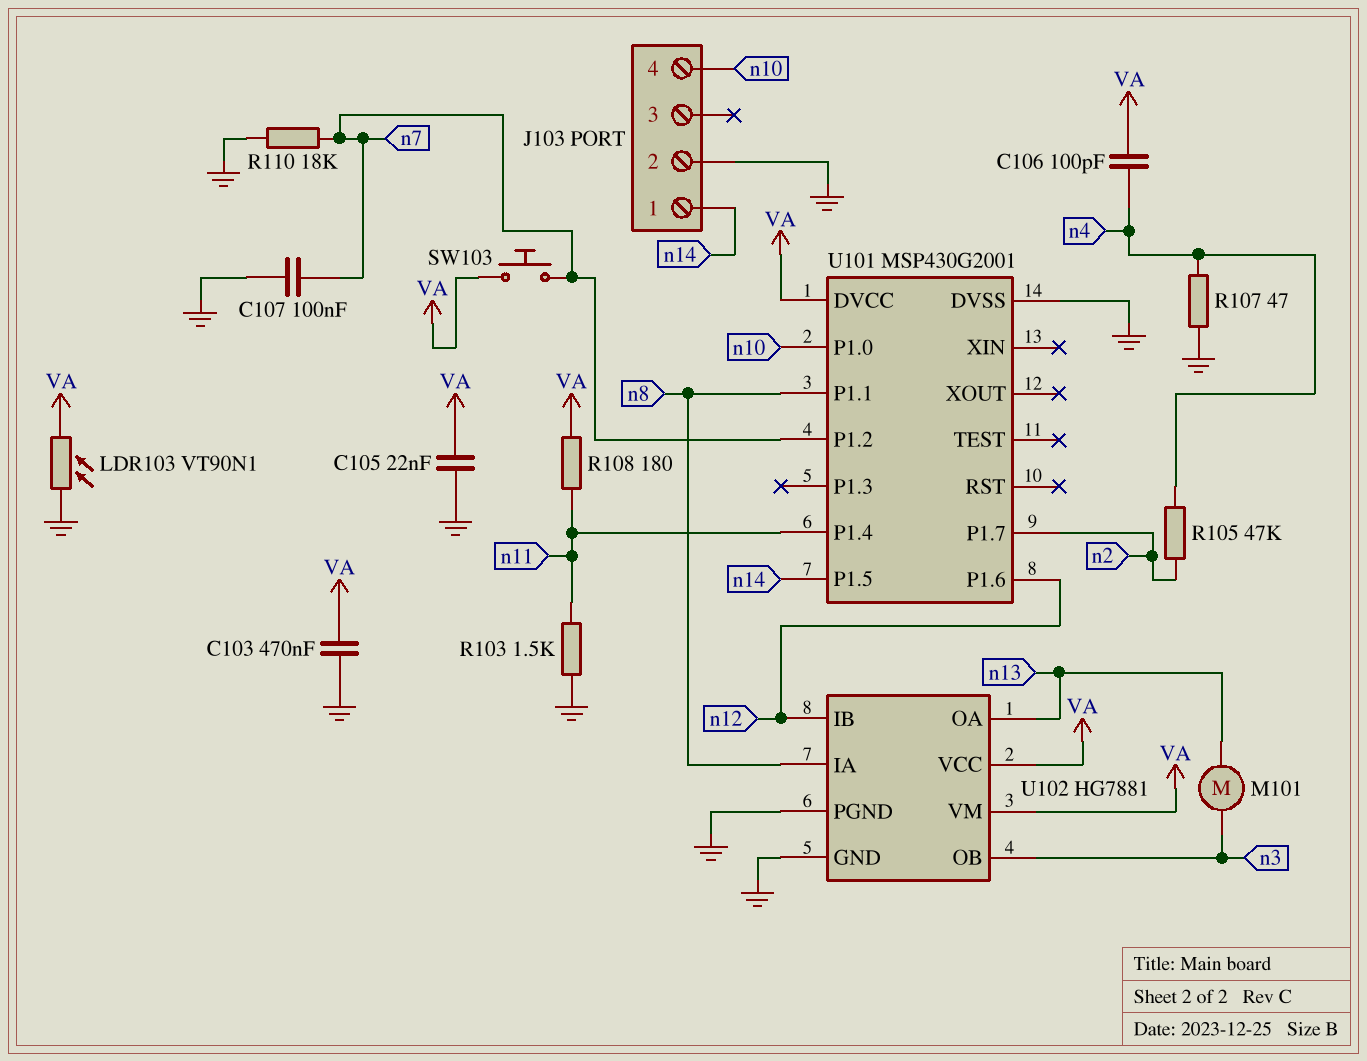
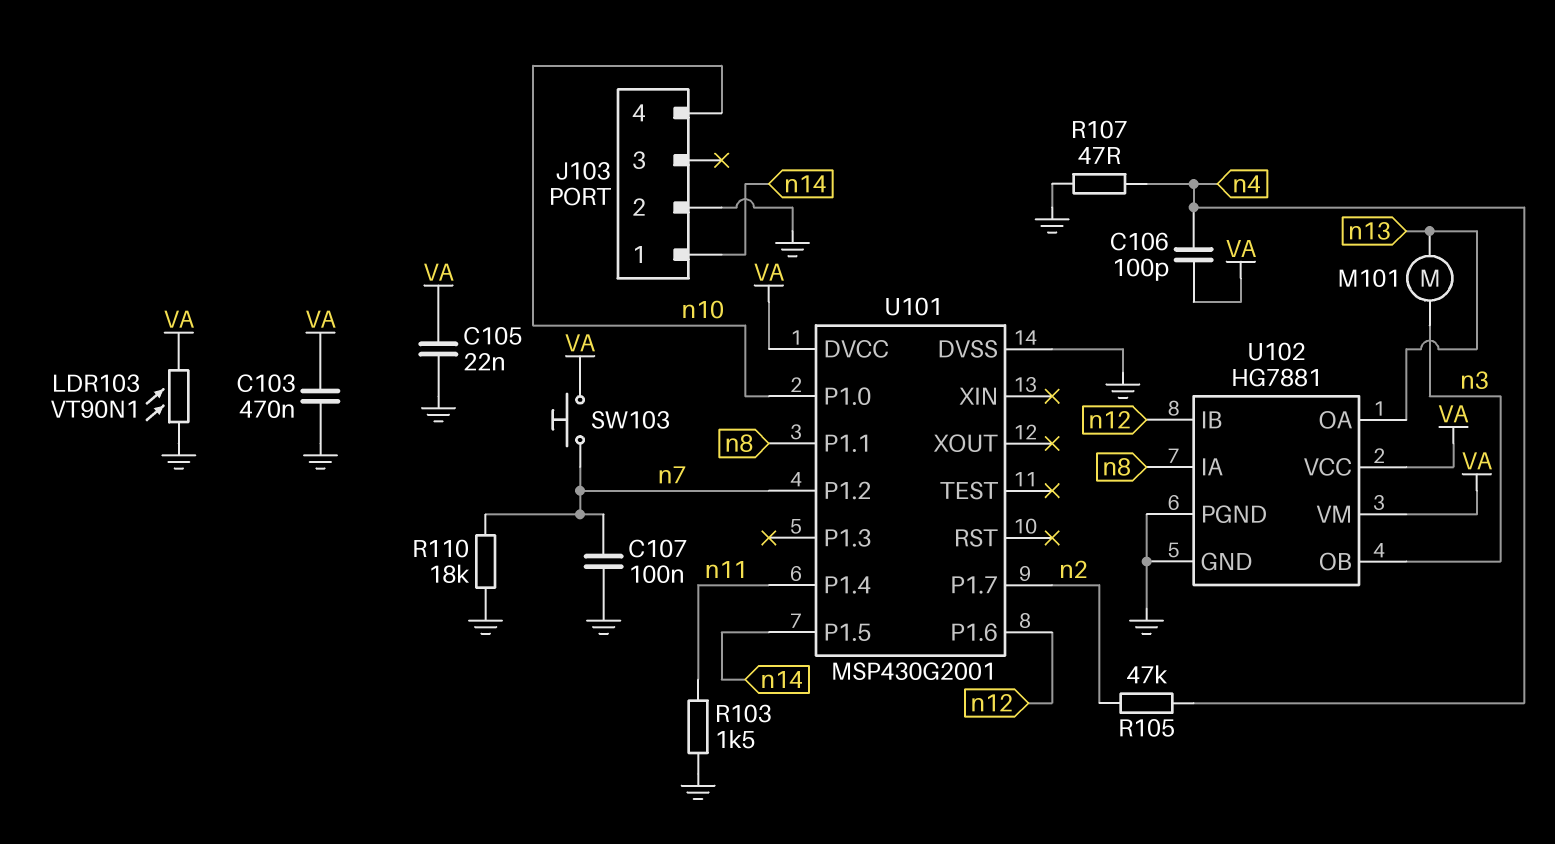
R108: 180 (VA, n11) -> none

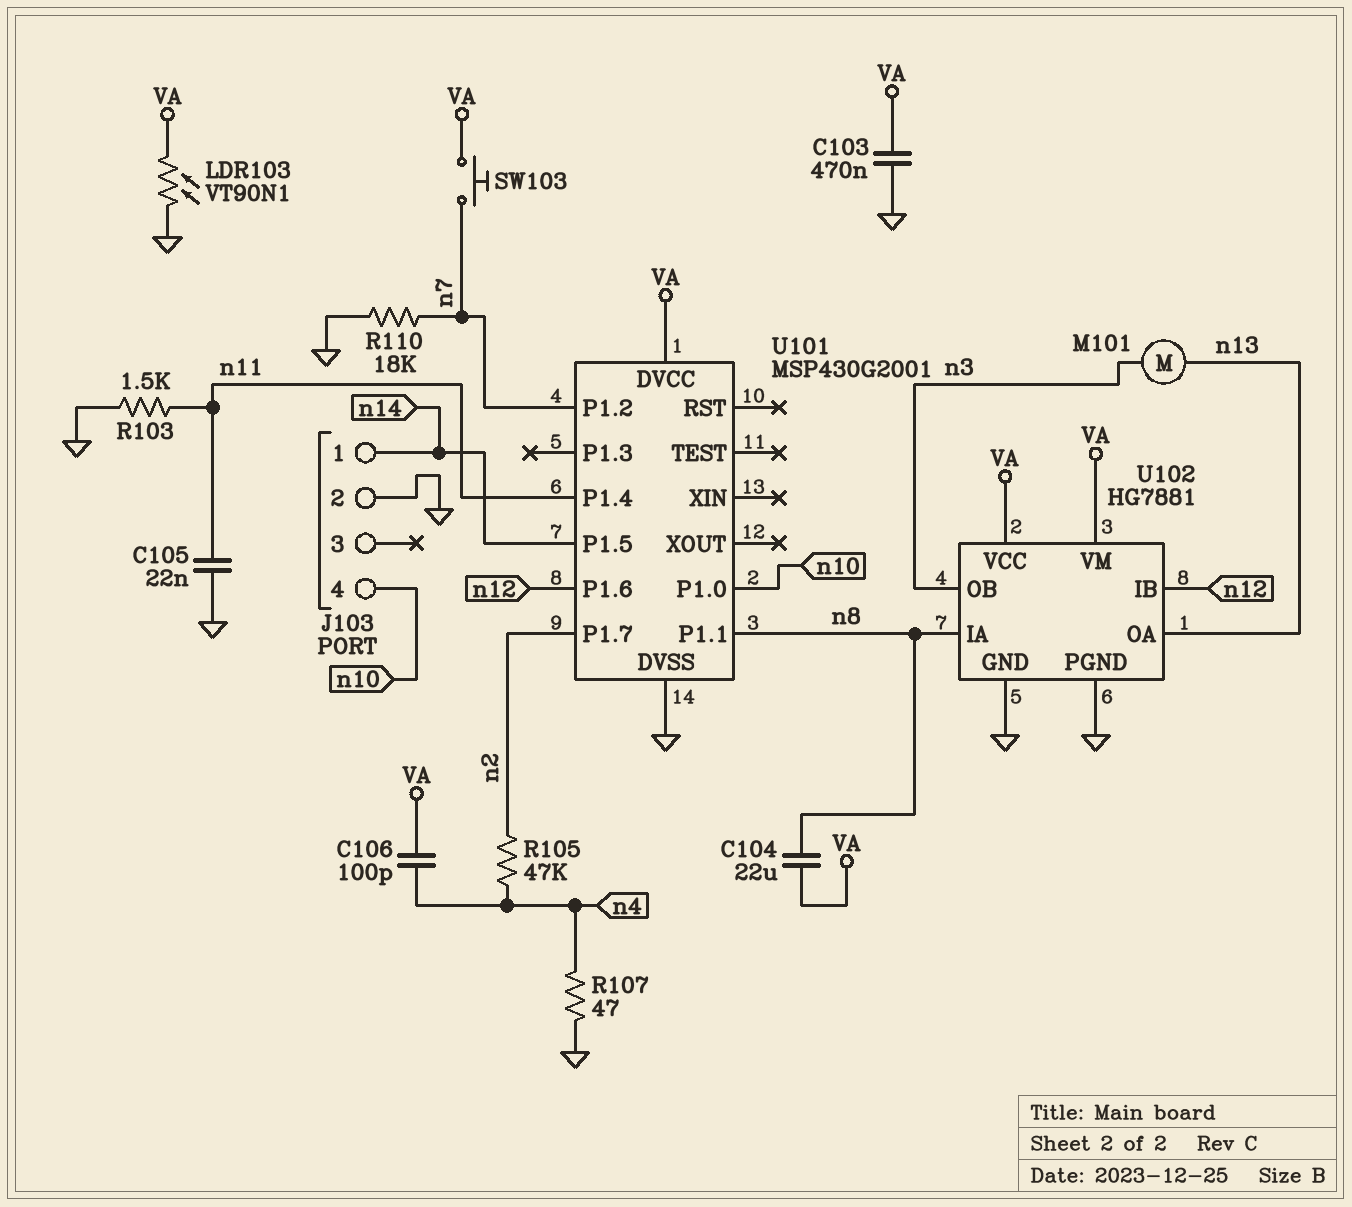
C104: none -> 22uF (VA, n8)
C105: 22nF (GND, VA) -> 22nF (GND, n11)
C107: 100nF (GND, n7) -> none

